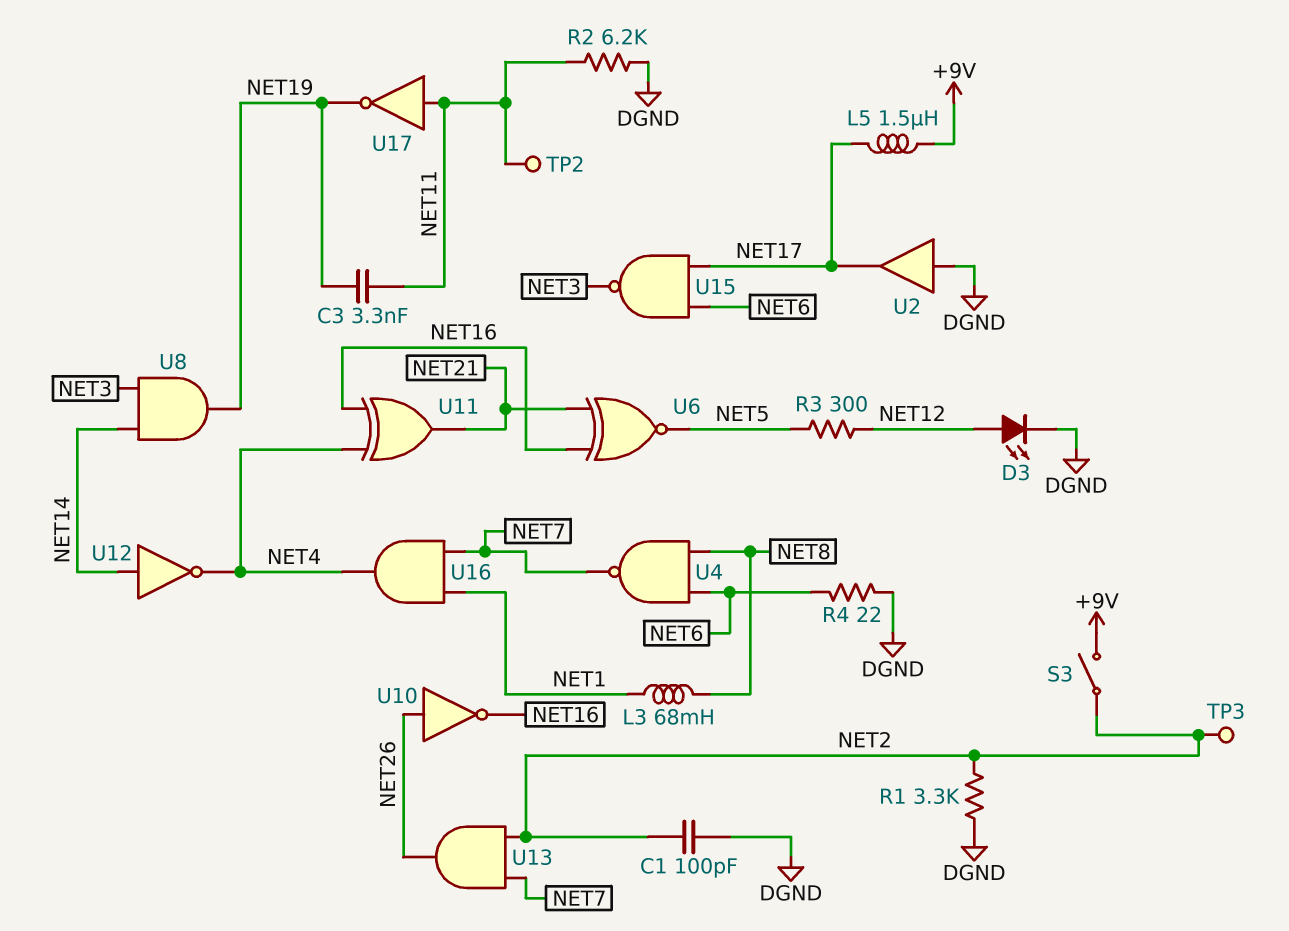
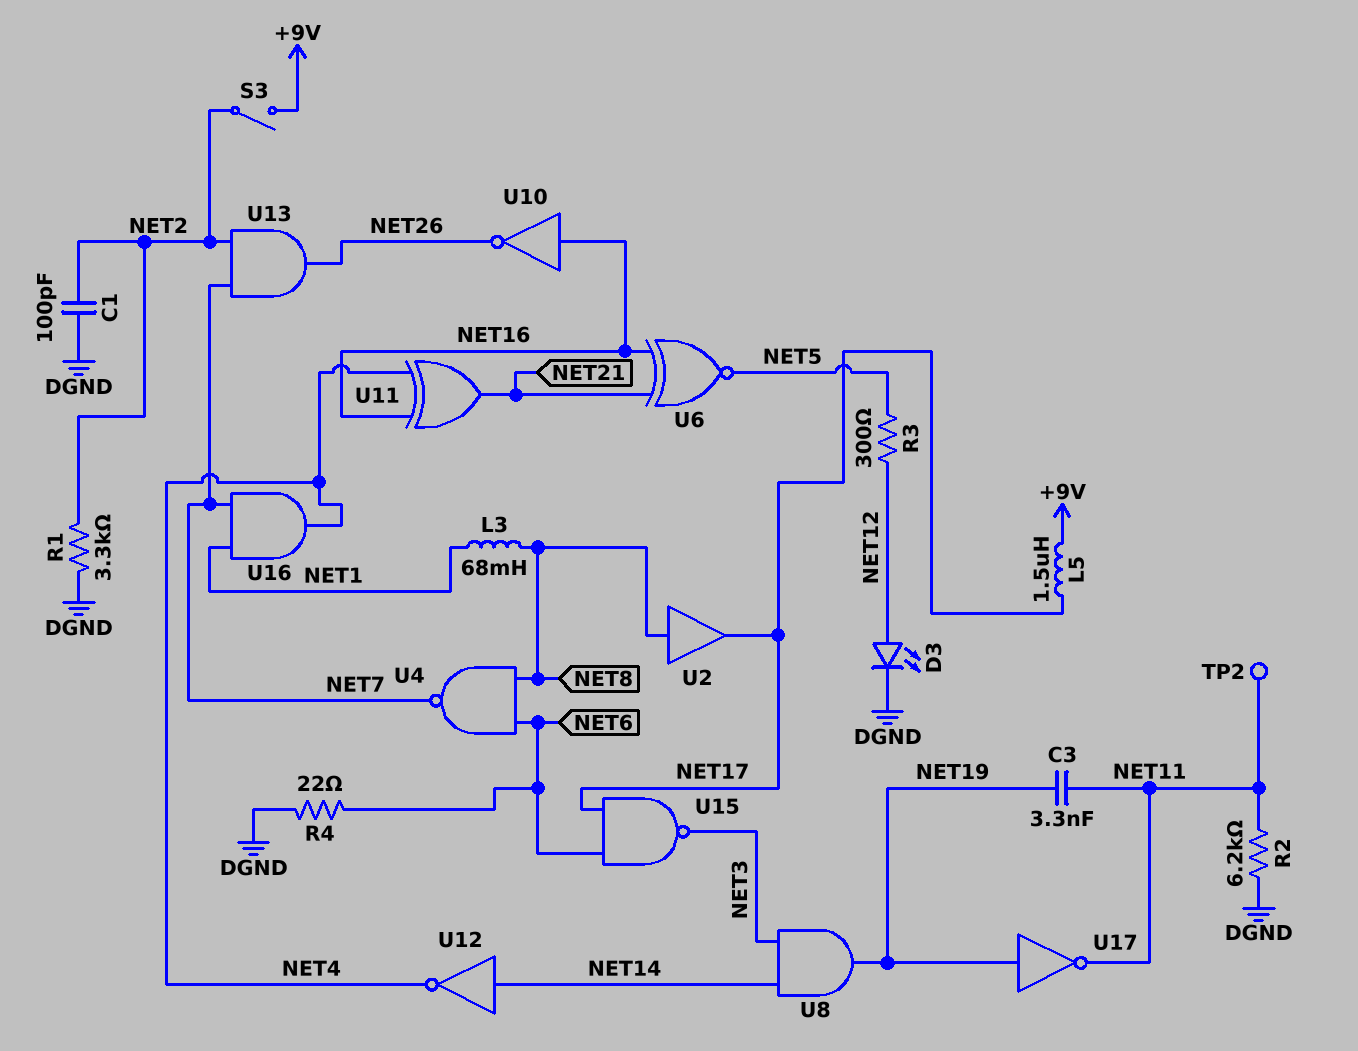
TP3: test point (NET2) -> none
U2: buffer (in DGND, out NET17) -> buffer (in NET8, out NET17)
U10: NOT (in NET26, out NET16) -> NOT (in NET16, out NET26)
U17: NOT (in NET11, out NET19) -> NOT (in NET19, out NET11)

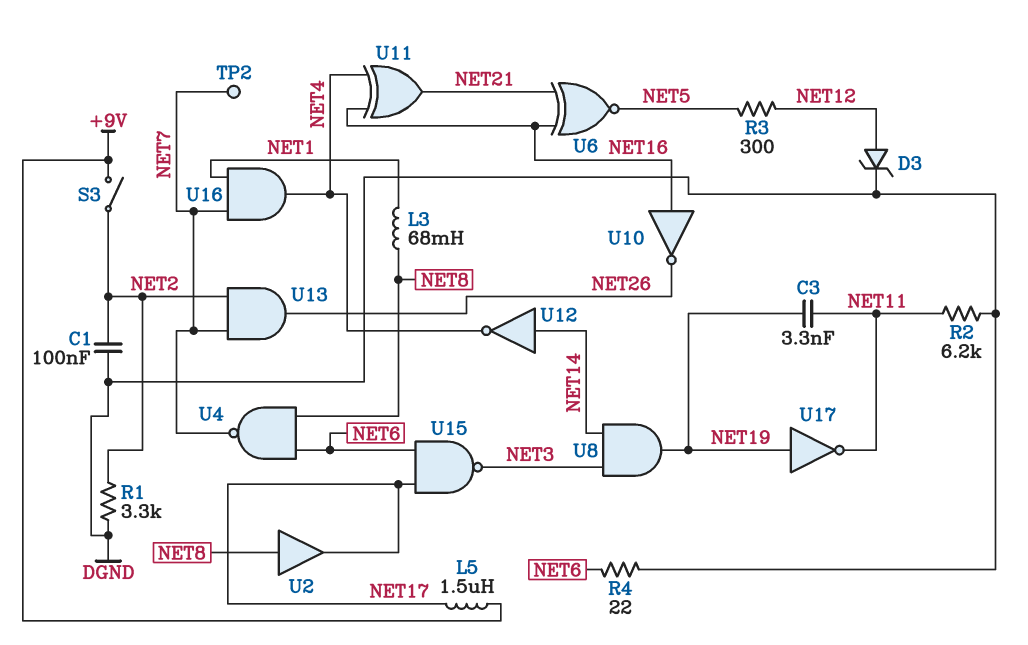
C1: 100pF (DGND, NET2) -> 100nF (DGND, NET2)
D3: LED (A NET12, K DGND) -> zener (A NET12, K DGND)
TP2: test point (NET11) -> test point (NET7)

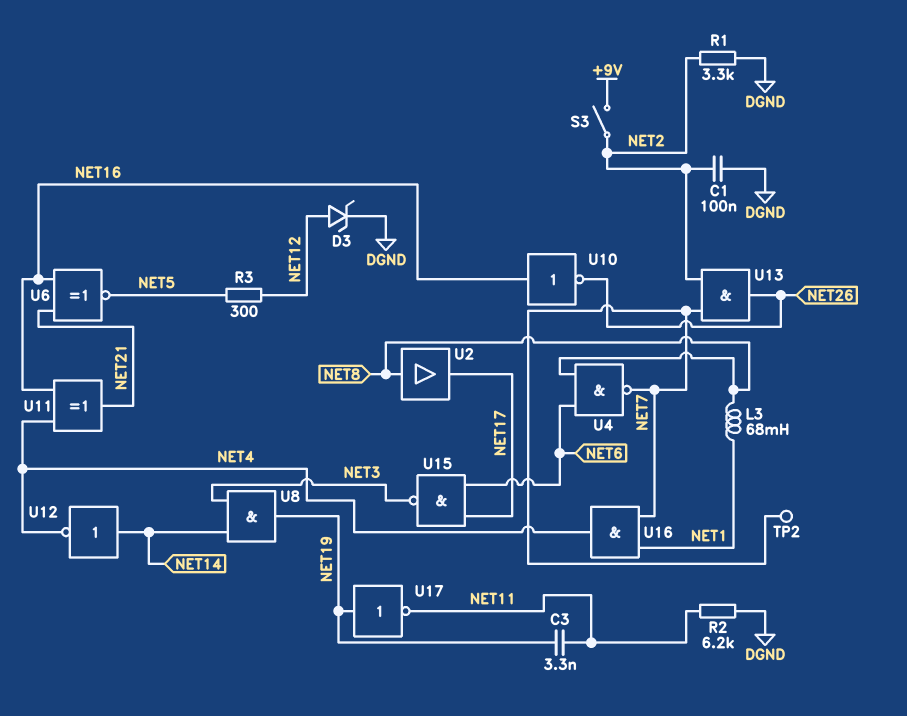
L5: 1.5uH (+9V, NET17) -> none
R4: 22 (DGND, NET6) -> none

